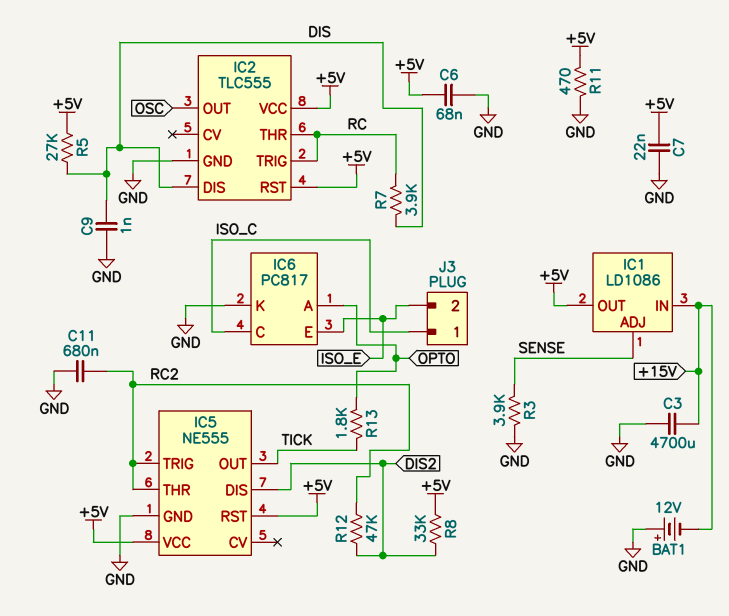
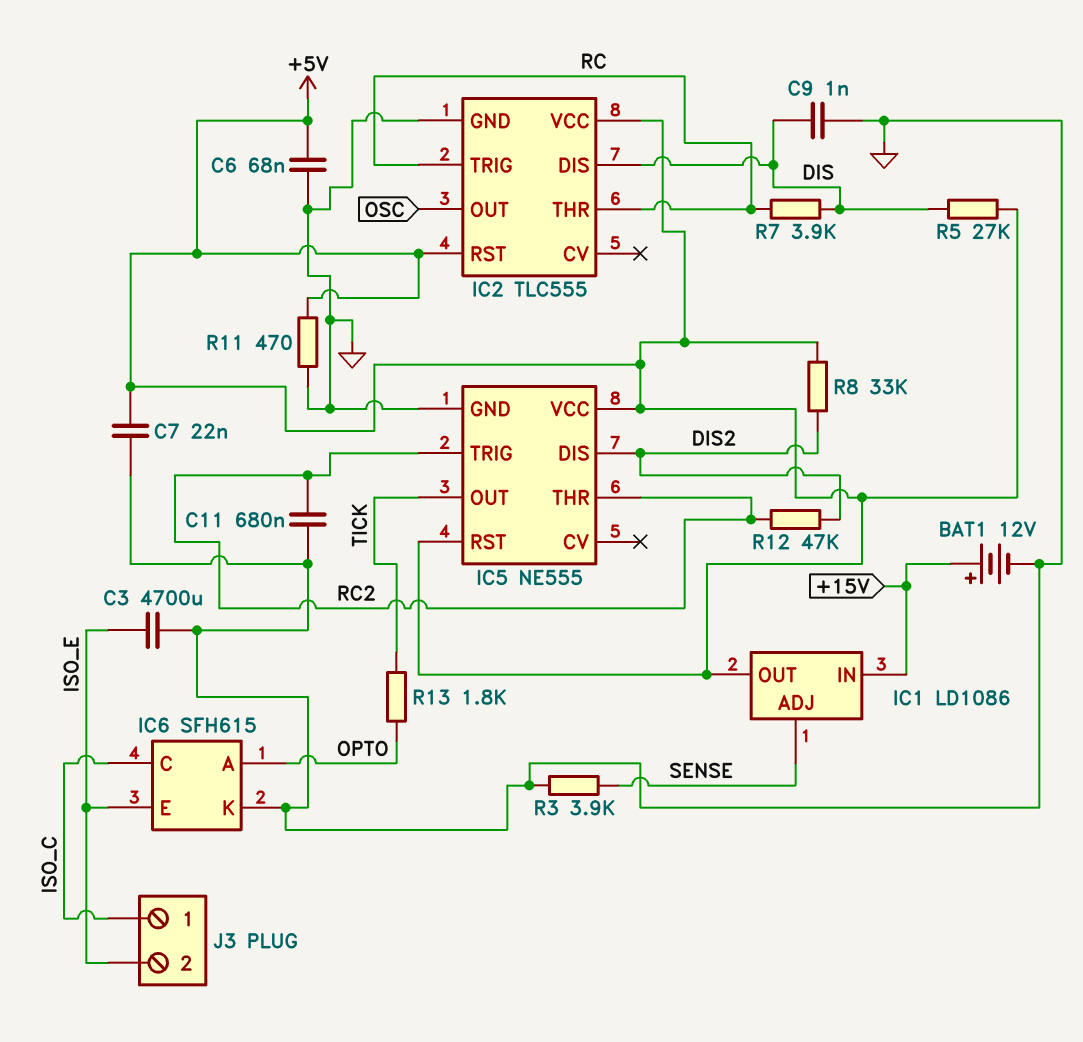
BAT1: 12V (plus GND, minus +15V) -> 12V (plus +15V, minus GND)
C3: 4700uF (+15V, GND) -> 4700uF (GND, ISO_E)
IC6: PC817 -> SFH615

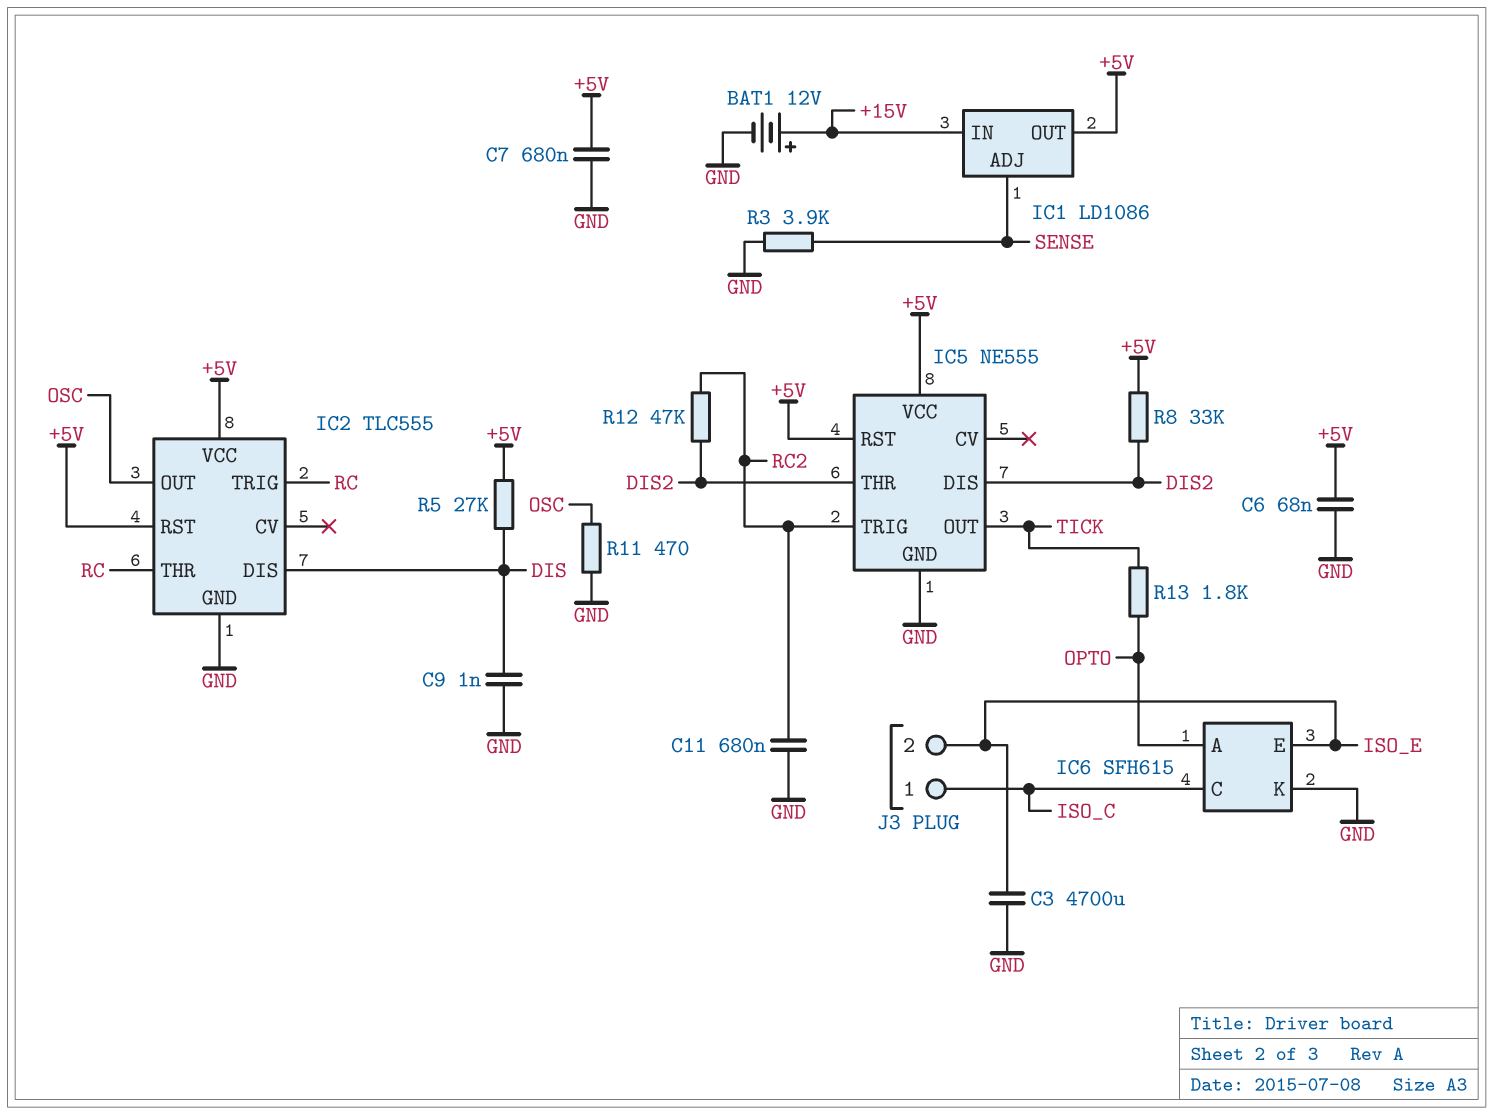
C7: 22nF (+5V, GND) -> 680nF (+5V, GND)
IC5 pin THR: RC2 -> DIS2
R7: 3.9k (DIS, RC) -> none
R11: 470 (+5V, GND) -> 470 (GND, OSC)

